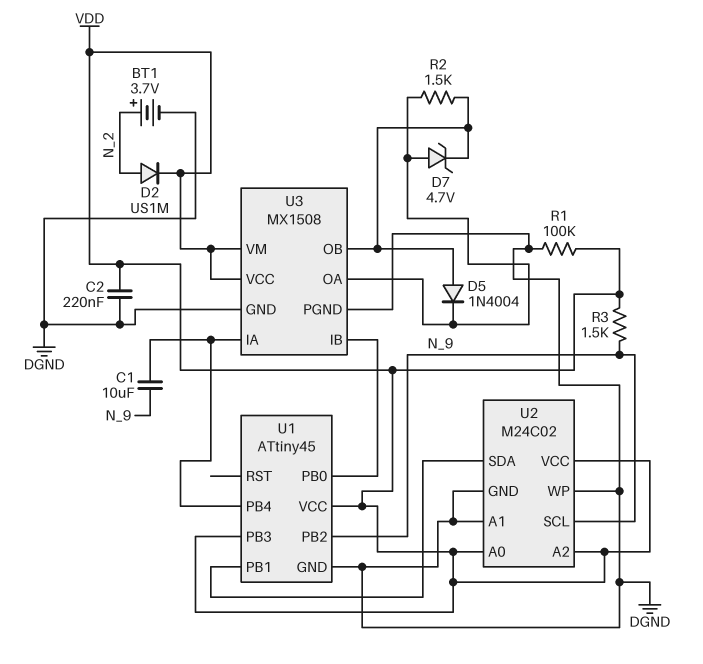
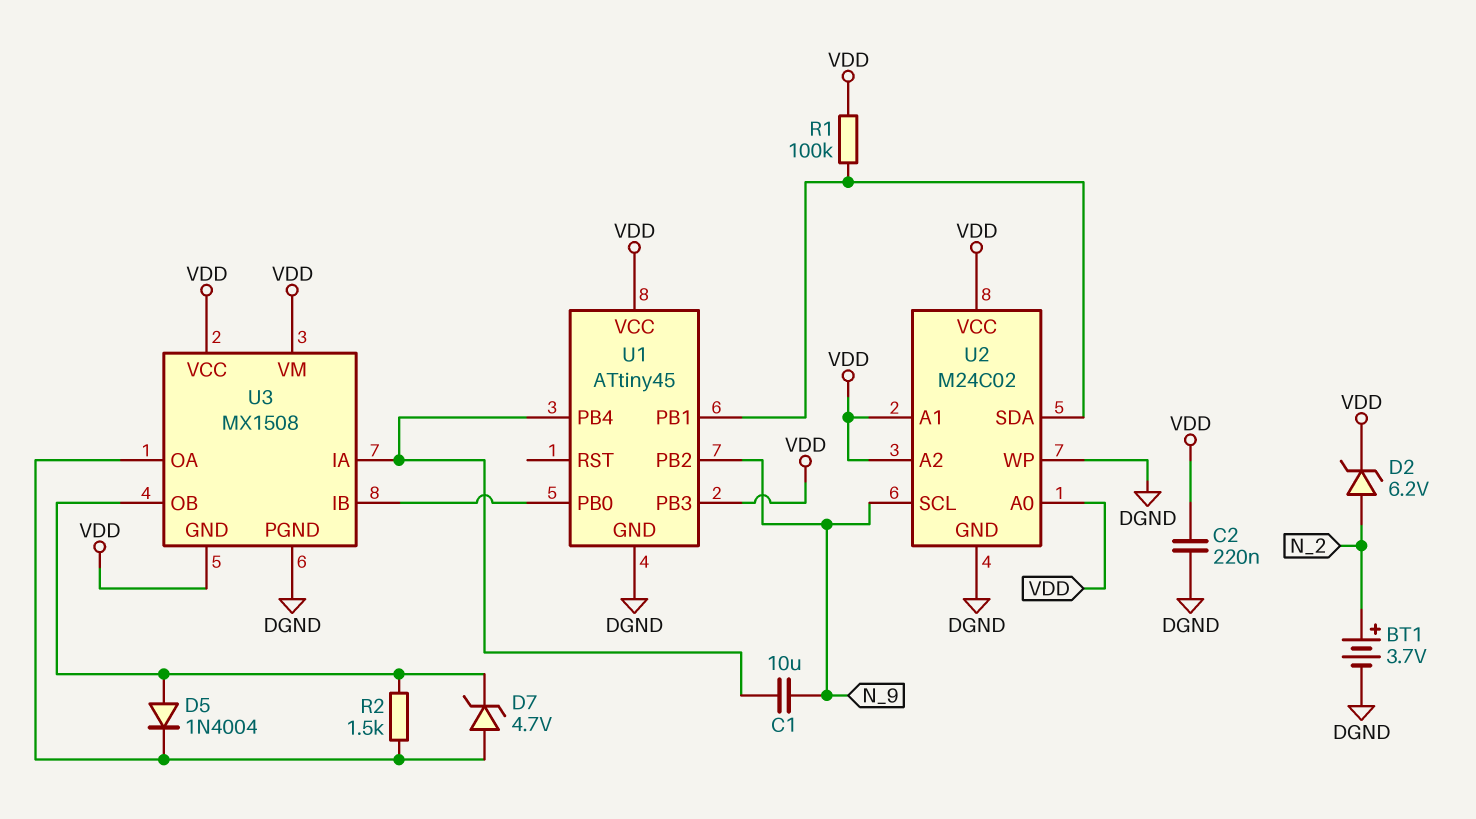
D2: diode US1M (A N_2, K VDD) -> zener 6.2V (A N_2, K VDD)
R1: 100k (DGND, VDD) -> 100k (U1/PB1, VDD)
R3: 1.5k (N_9, VDD) -> none
U2 pin A1: DGND -> VDD
U3 pin GND: DGND -> VDD

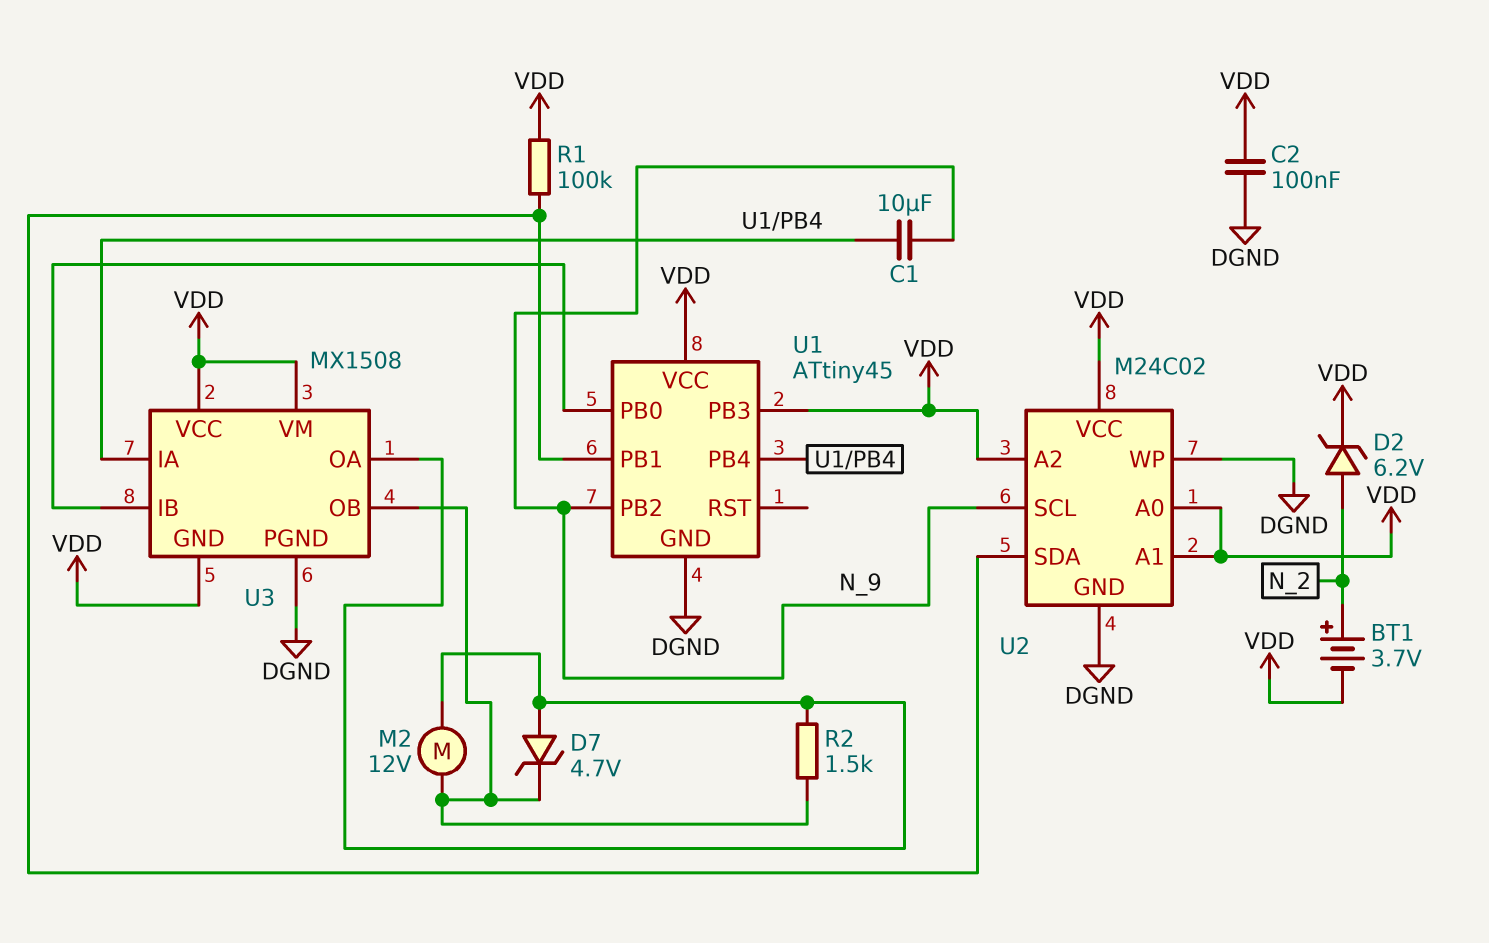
BT1: 3.7V (plus N_2, minus DGND) -> 3.7V (plus N_2, minus VDD)
C2: 220nF (DGND, VDD) -> 100nF (DGND, VDD)
D5: diode 1N4004 (A U3/OB, K U3/OA) -> none
M2: none -> motor 12V (U3/OA, U3/OB)

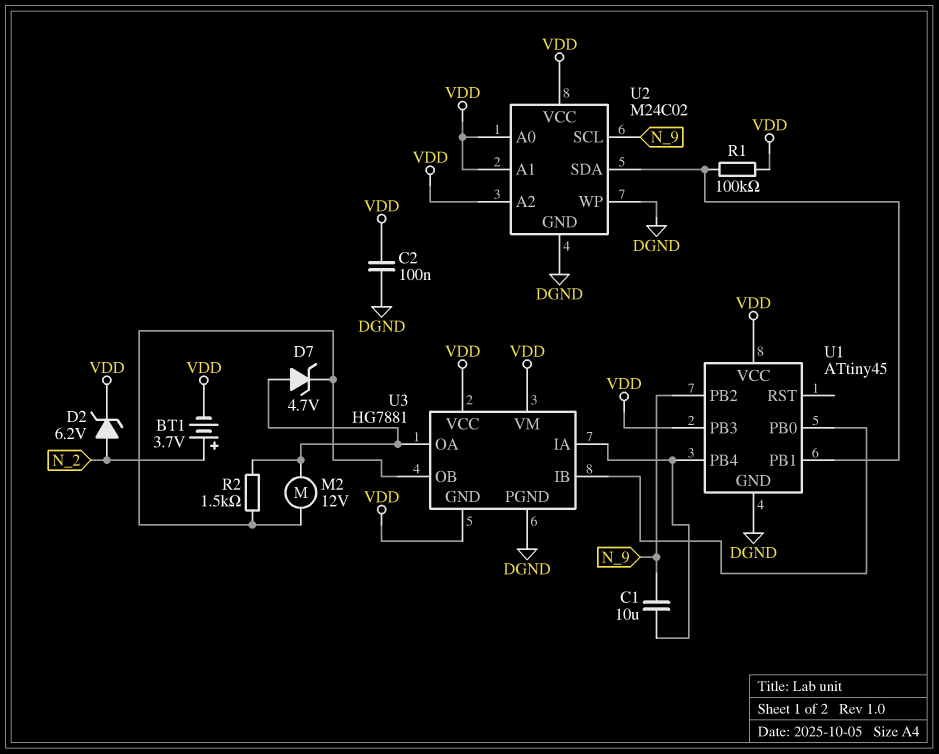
U3: MX1508 -> HG7881

